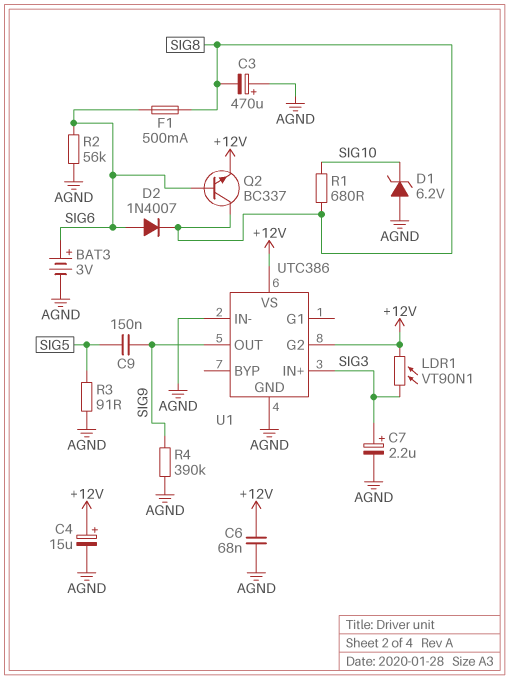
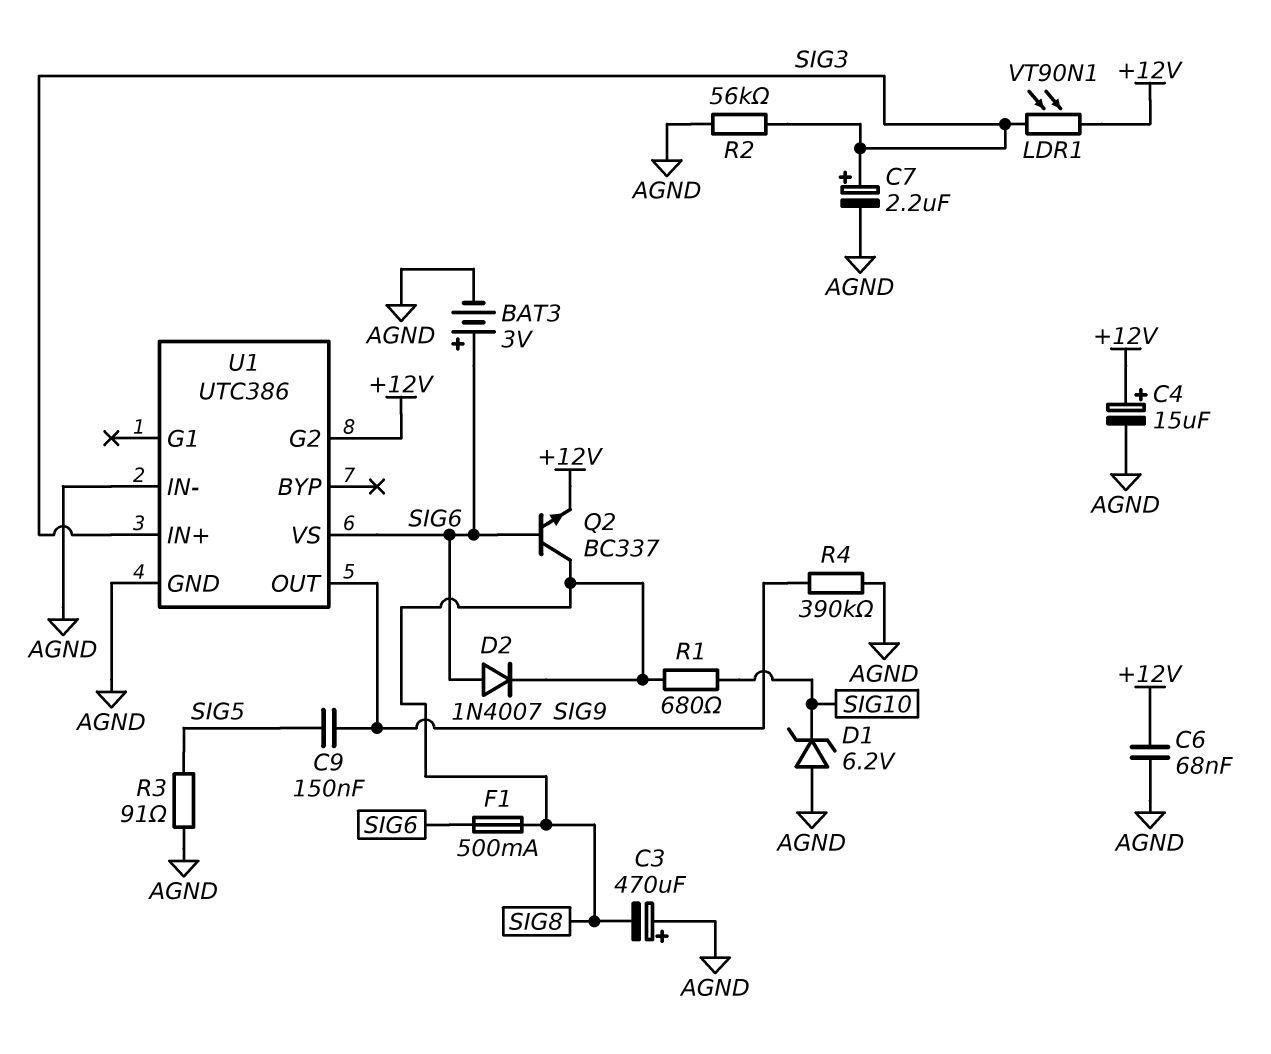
R2: 56k (AGND, SIG6) -> 56k (AGND, SIG3)
U1 pin VS: +12V -> SIG6

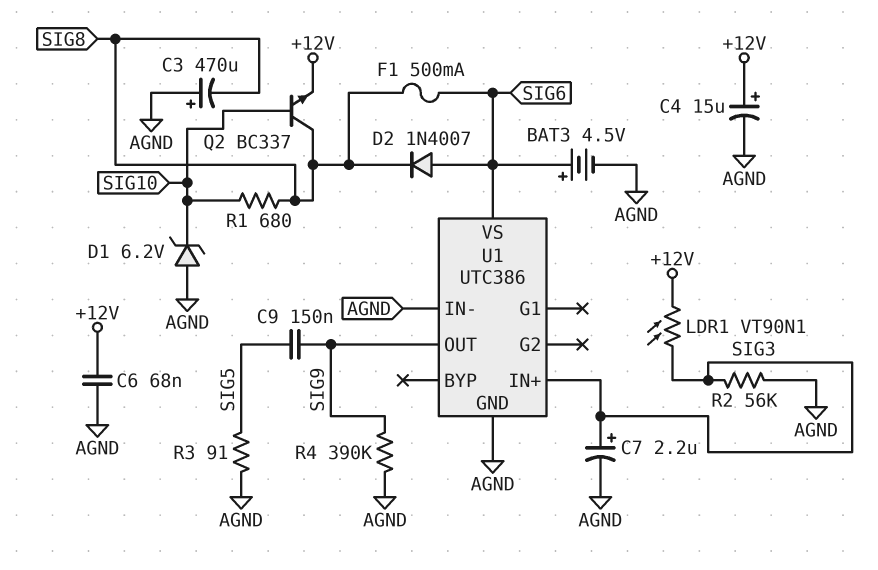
BAT3: 3V (plus SIG6, minus AGND) -> 4.5V (plus SIG6, minus AGND)
Q2: NPN BC337 (B SIG6, C SIG8, E +12V) -> NPN BC337 (B SIG10, C SIG8, E +12V)
U1 pin G2: +12V -> none

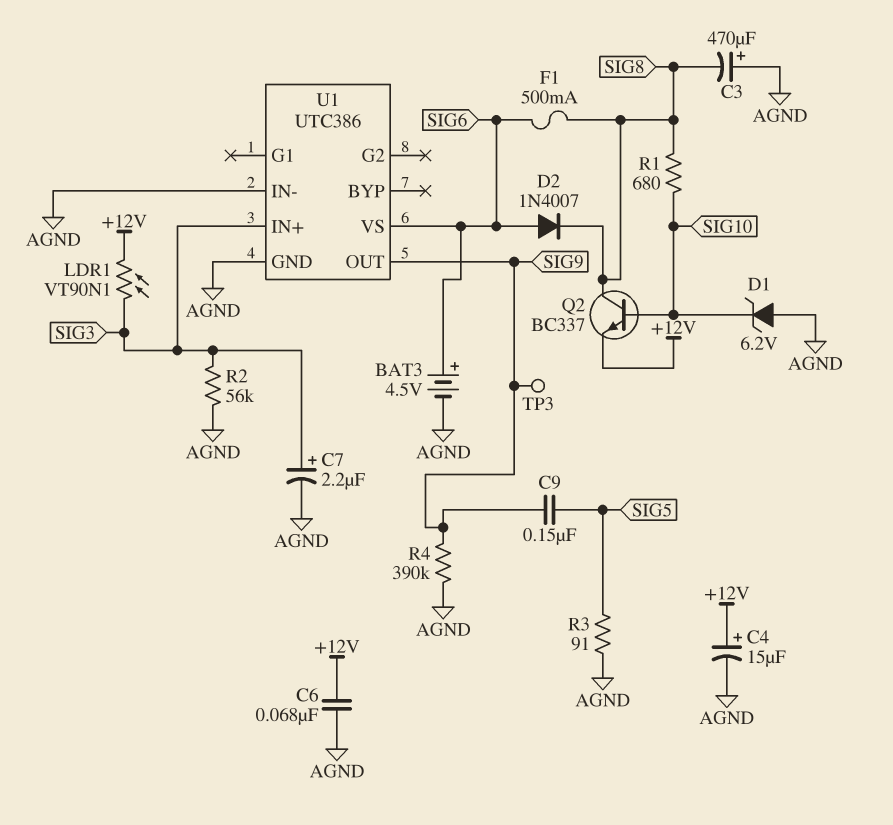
TP3: none -> test point (SIG9)

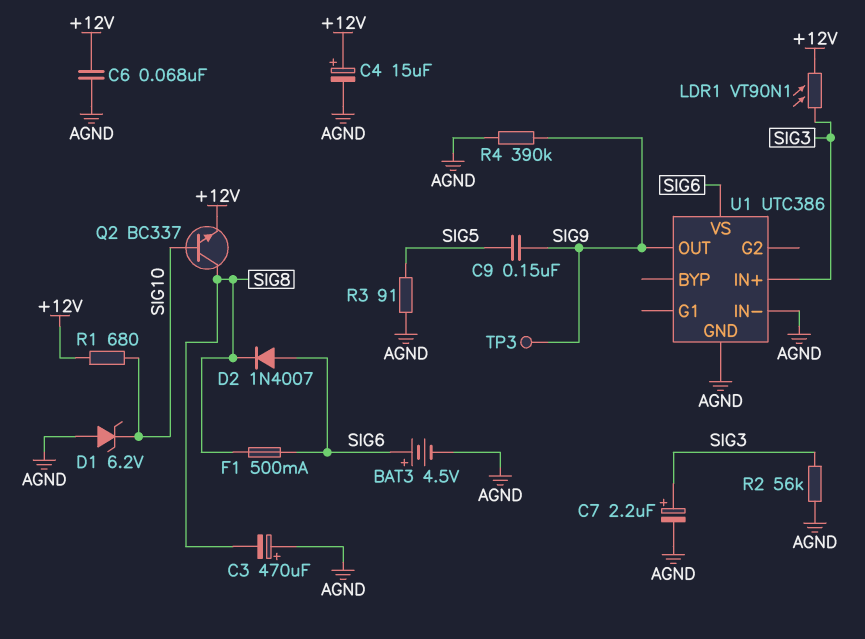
R1: 680 (SIG8, SIG10) -> 680 (+12V, SIG10)

